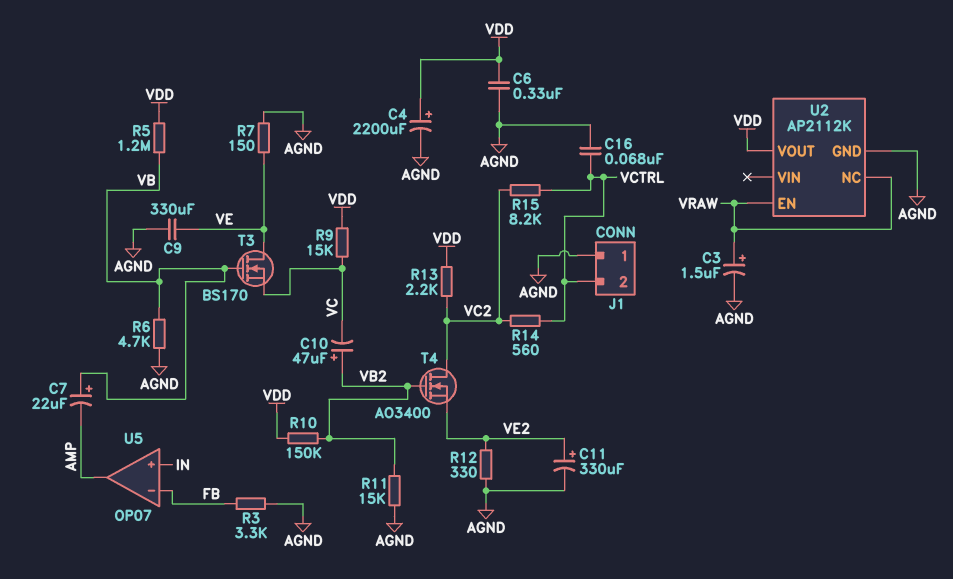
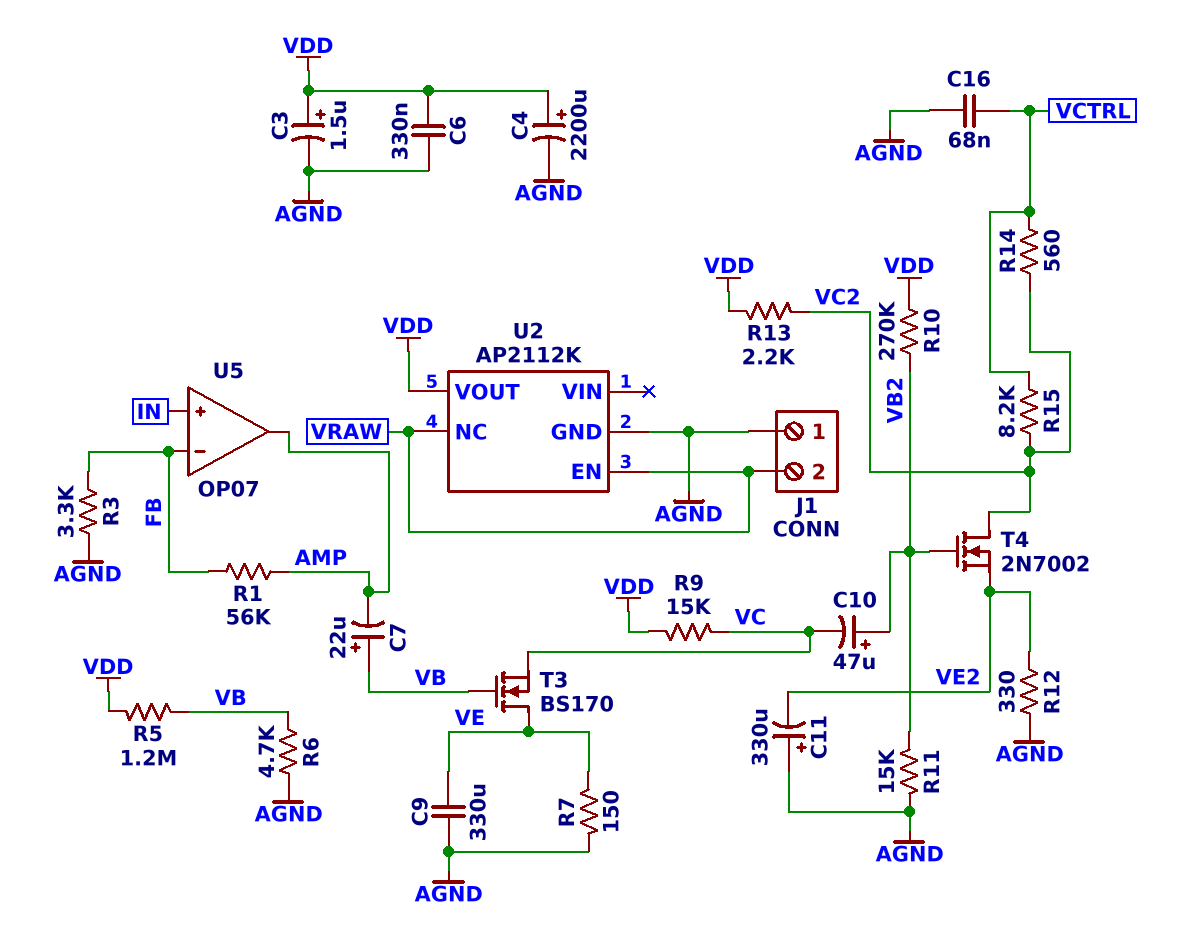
C3: 1.5uF (plus VRAW, minus AGND) -> 1.5uF (plus VDD, minus AGND)
C11: 330uF (plus VE2, minus AGND) -> 330uF (plus AGND, minus VE2)
J1 pin 2: VCTRL -> VRAW
R1: none -> 56k (AMP, FB)
R10: 150k (VB2, VDD) -> 270k (VB2, VDD)
T4: NMOS AO3400 (G VB2, D VC2, S VE2) -> NMOS 2N7002 (G VB2, D VC2, S VE2)

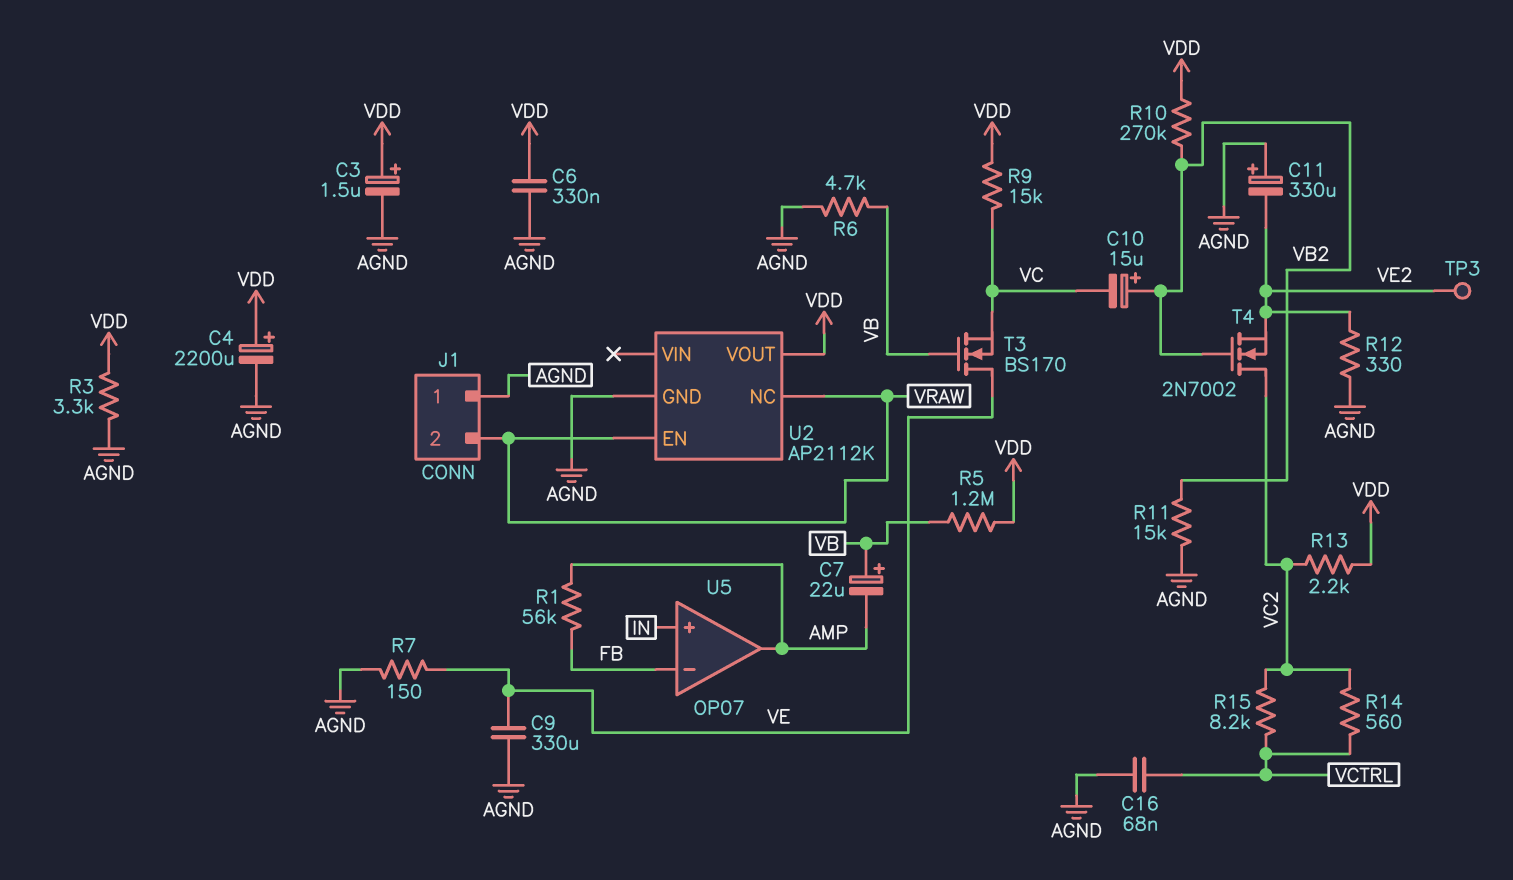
C10: 47uF (plus VB2, minus VC) -> 15uF (plus VB2, minus VC)
R3: 3.3k (AGND, FB) -> 3.3k (AGND, VDD)
TP3: none -> test point (VE2)

